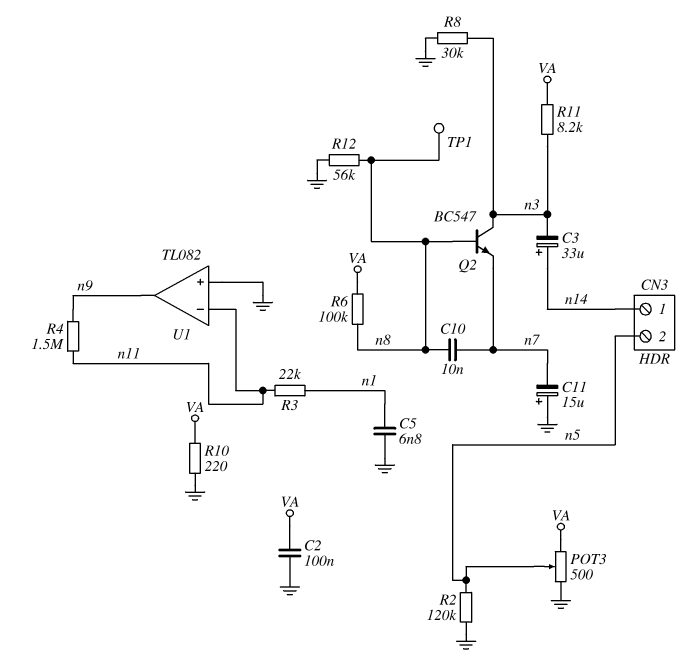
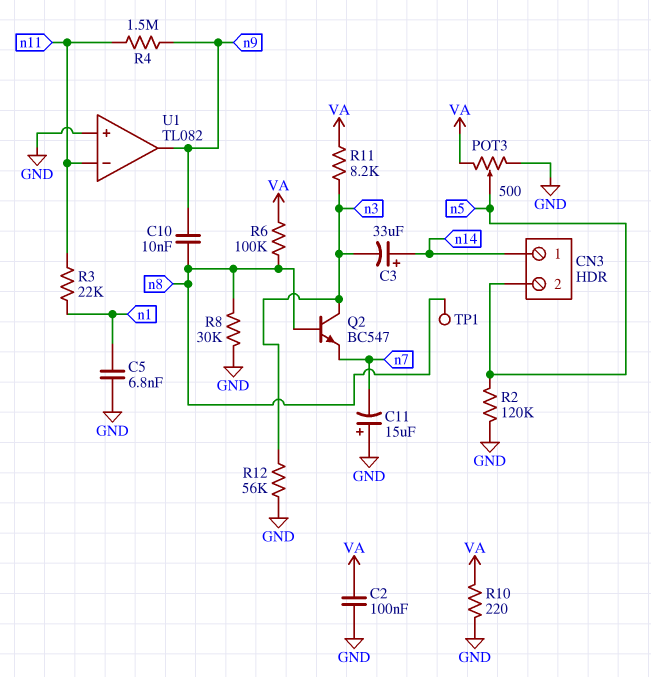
C10: 10nF (n7, n8) -> 10nF (n8, n9)
R8: 30k (GND, n3) -> 30k (GND, n8)
R12: 56k (GND, n8) -> 56k (GND, n3)

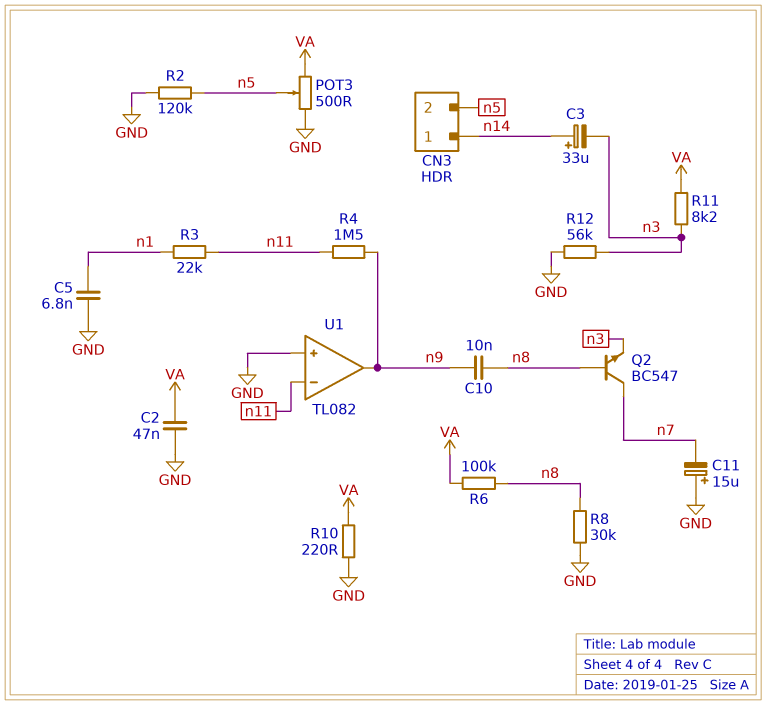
C2: 100nF (GND, VA) -> 47nF (GND, VA)
Q2: NPN BC547 (B n8, C n3, E n7) -> NPN BC547 (B n8, C n7, E n3)
TP1: test point (n8) -> none

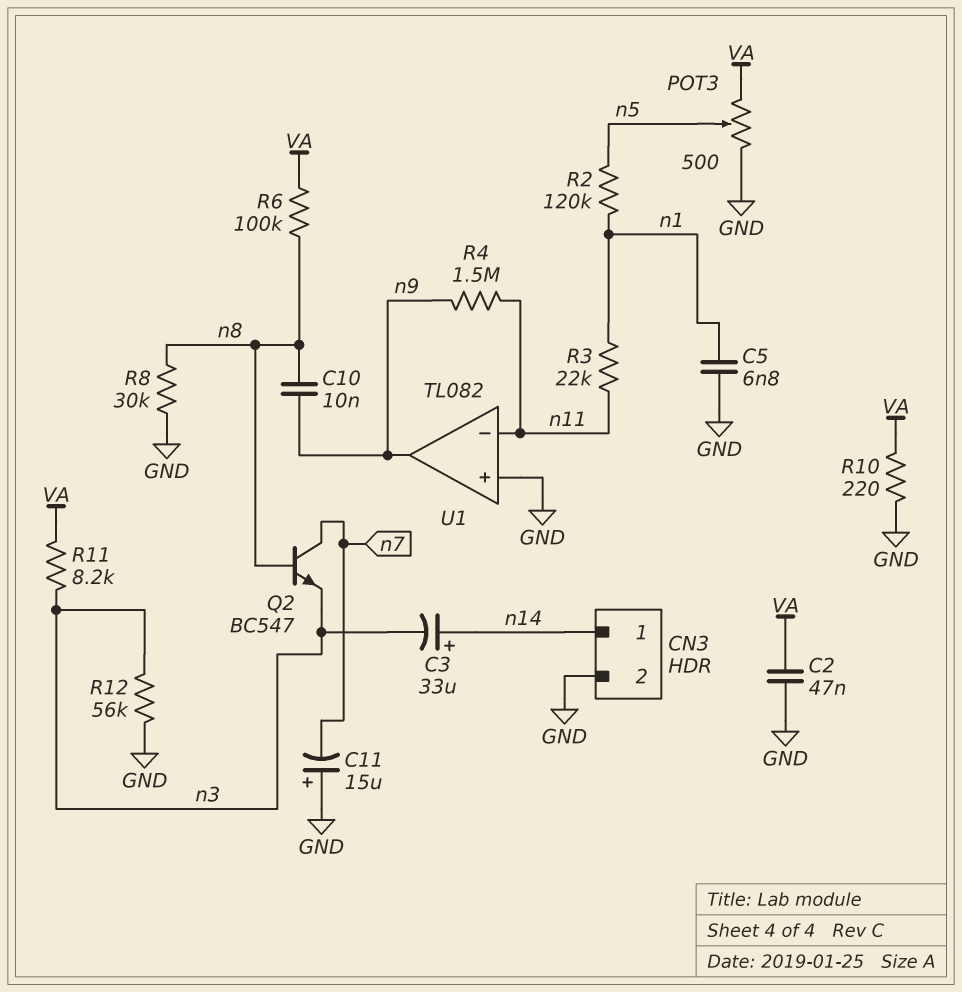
CN3 pin 2: n5 -> GND
R2: 120k (GND, n5) -> 120k (n1, n5)

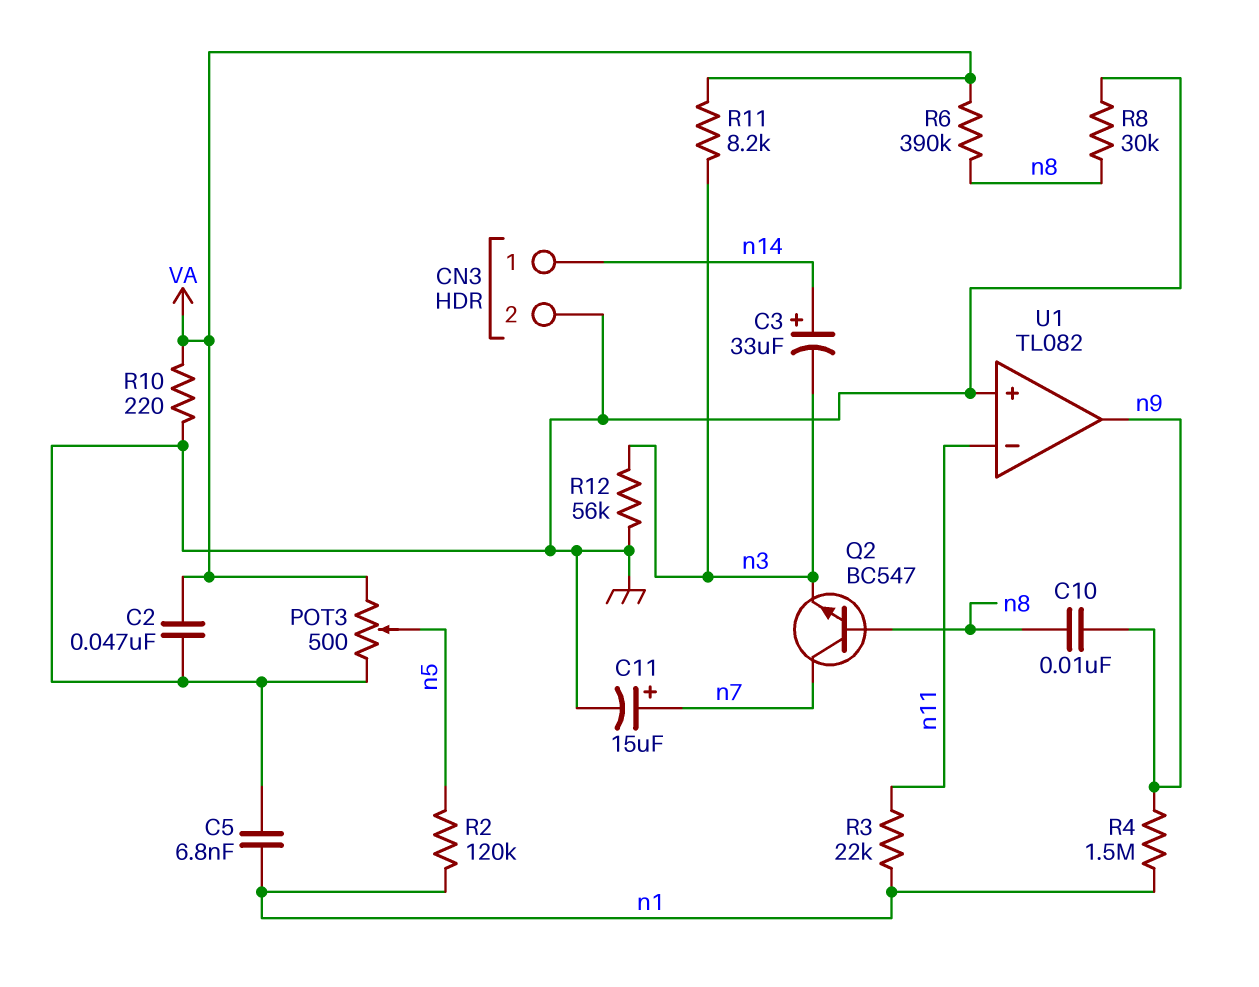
C11: 15uF (plus GND, minus n7) -> 15uF (plus n7, minus GND)
R4: 1.5M (n9, n11) -> 1.5M (n1, n9)
R6: 100k (VA, n8) -> 390k (VA, n8)

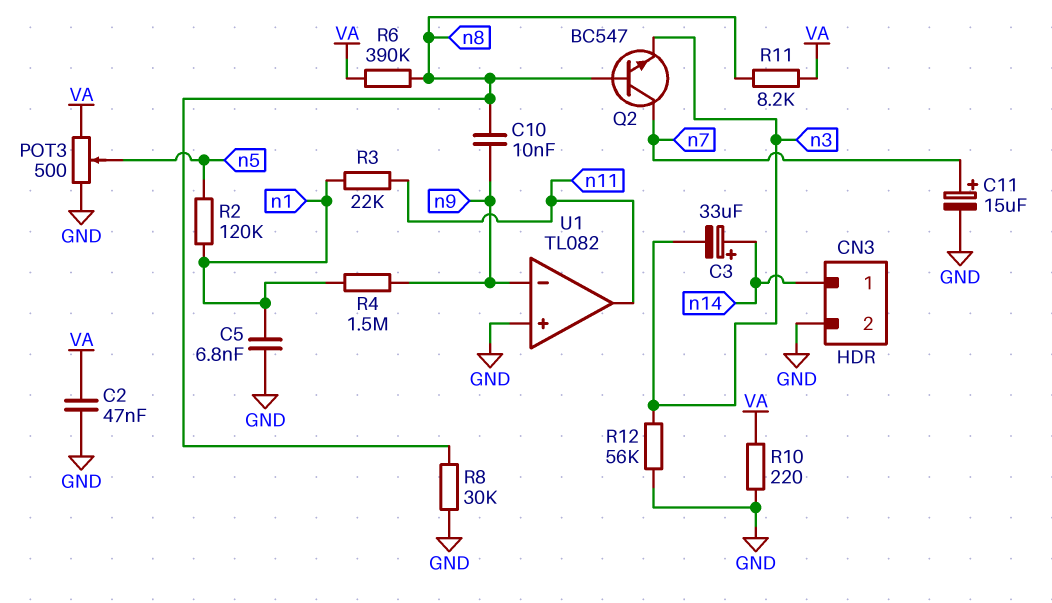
R11: 8.2k (VA, n3) -> 8.2k (VA, n8)
U1 pin in-: n11 -> n9
U1 pin out: n9 -> n11

